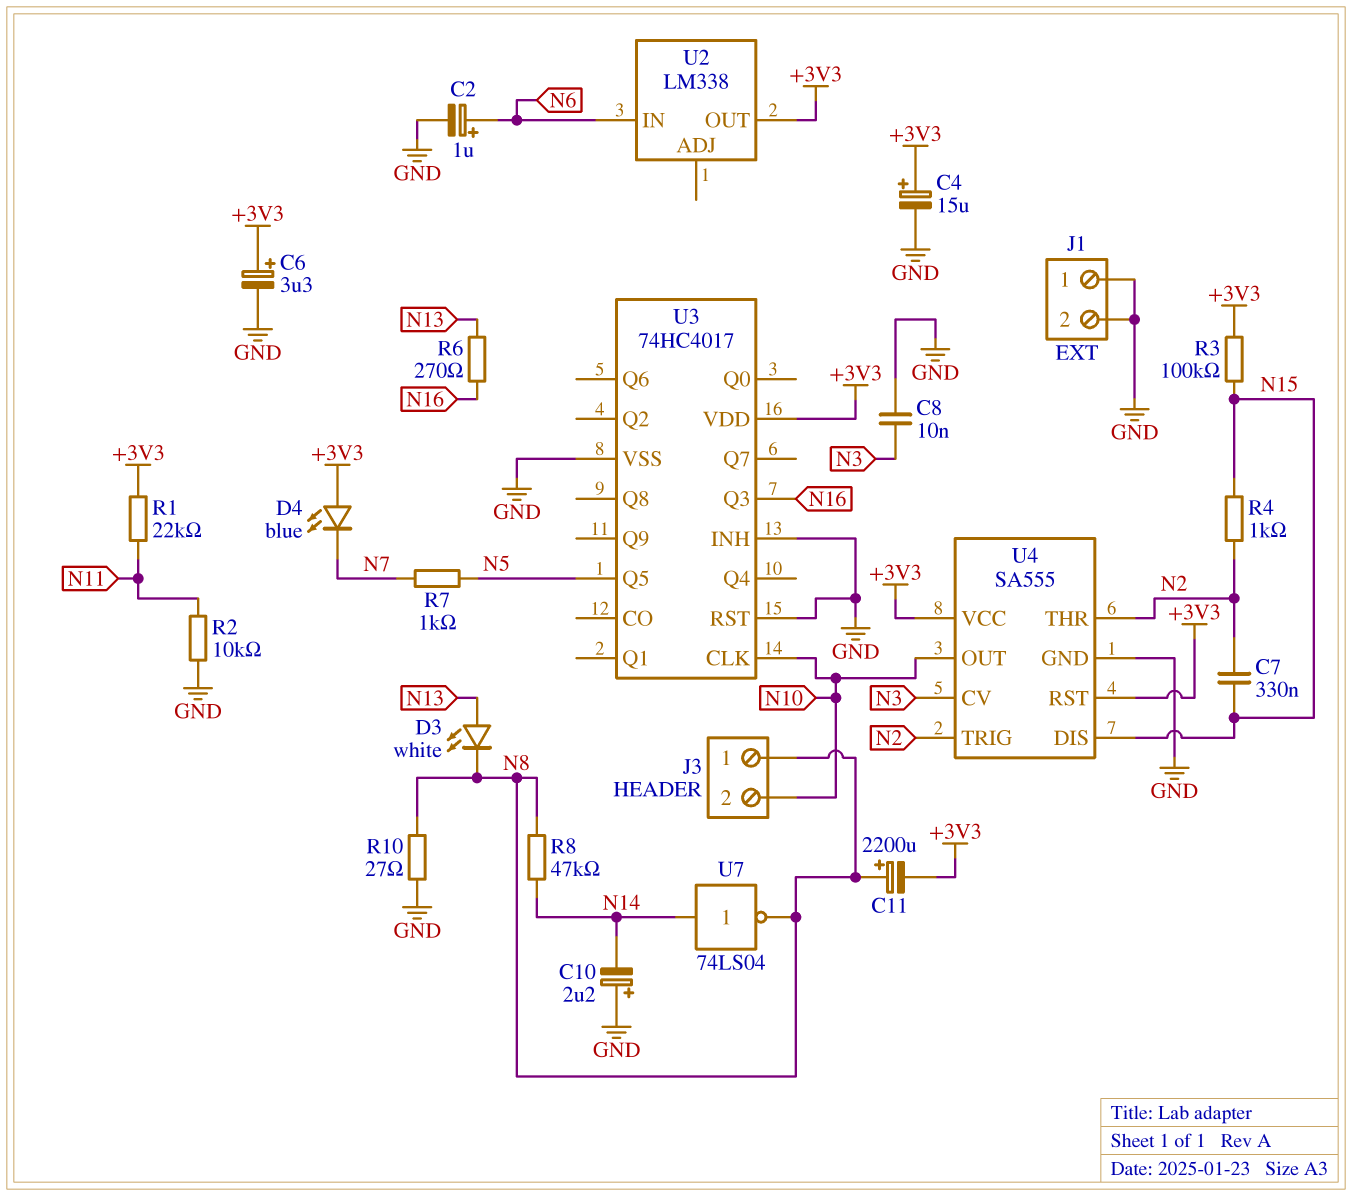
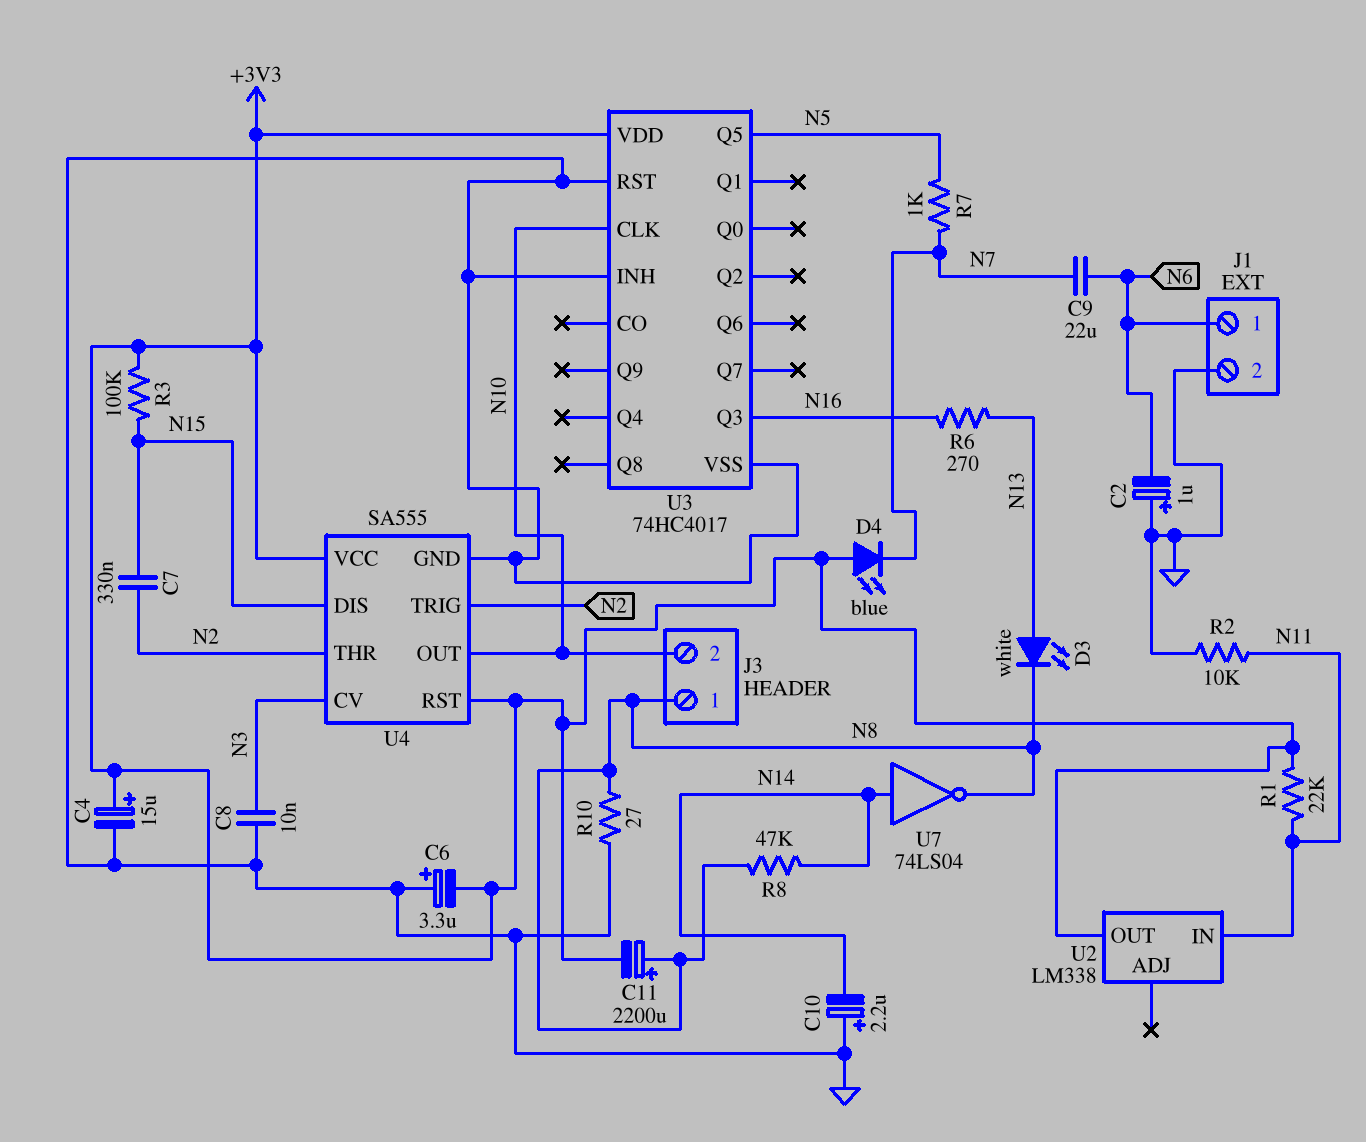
C2: 1uF (plus N6, minus GND) -> 1uF (plus GND, minus N6)
C6: 3.3uF (plus +3V3, minus GND) -> 3.3uF (plus GND, minus +3V3)
C9: none -> 22uF (N6, N7)
J1 pin 1: GND -> N6
R4: 1k (N2, N15) -> none
U2 pin IN: N6 -> N11

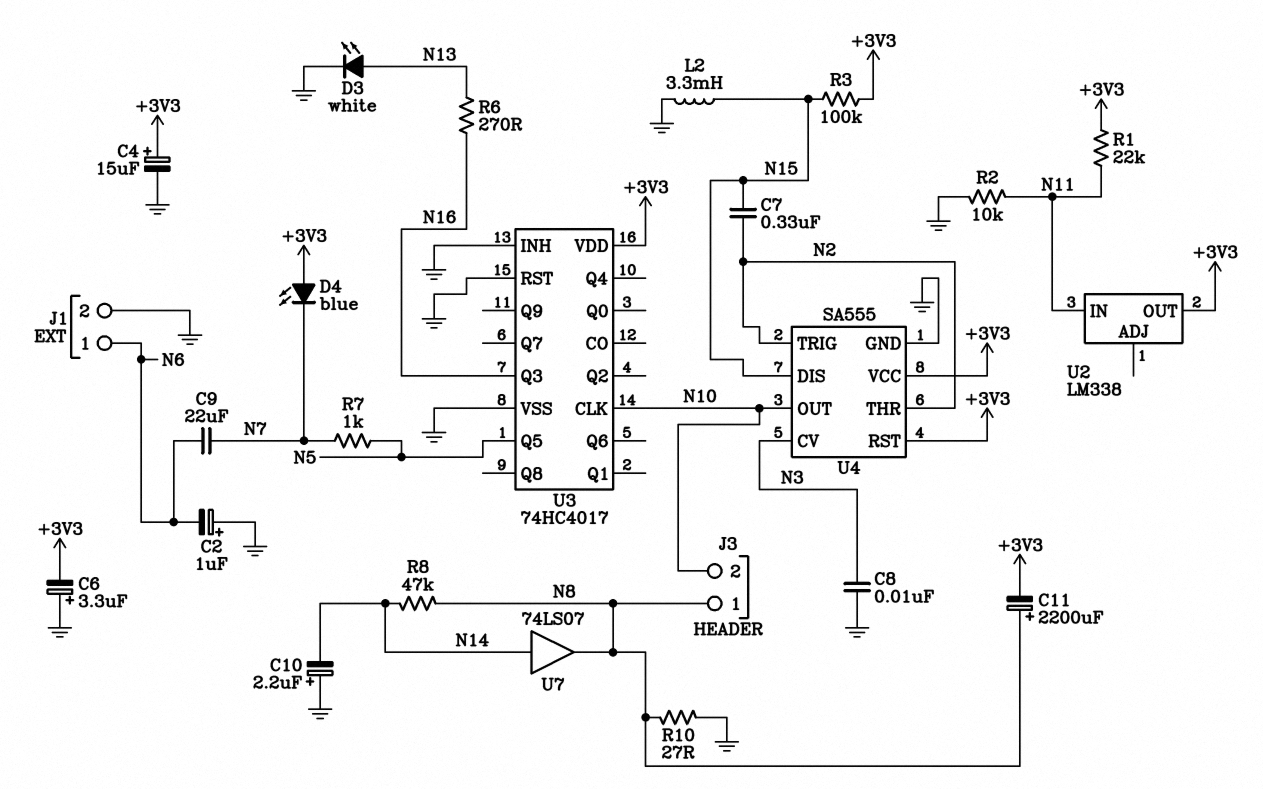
D3: LED white (A N13, K N8) -> LED white (A N13, K GND)
L2: none -> 3.3mH (GND, N15)
U7: NOT 74LS04 (in N14, out N8) -> buffer 74LS07 (in N14, out N8)

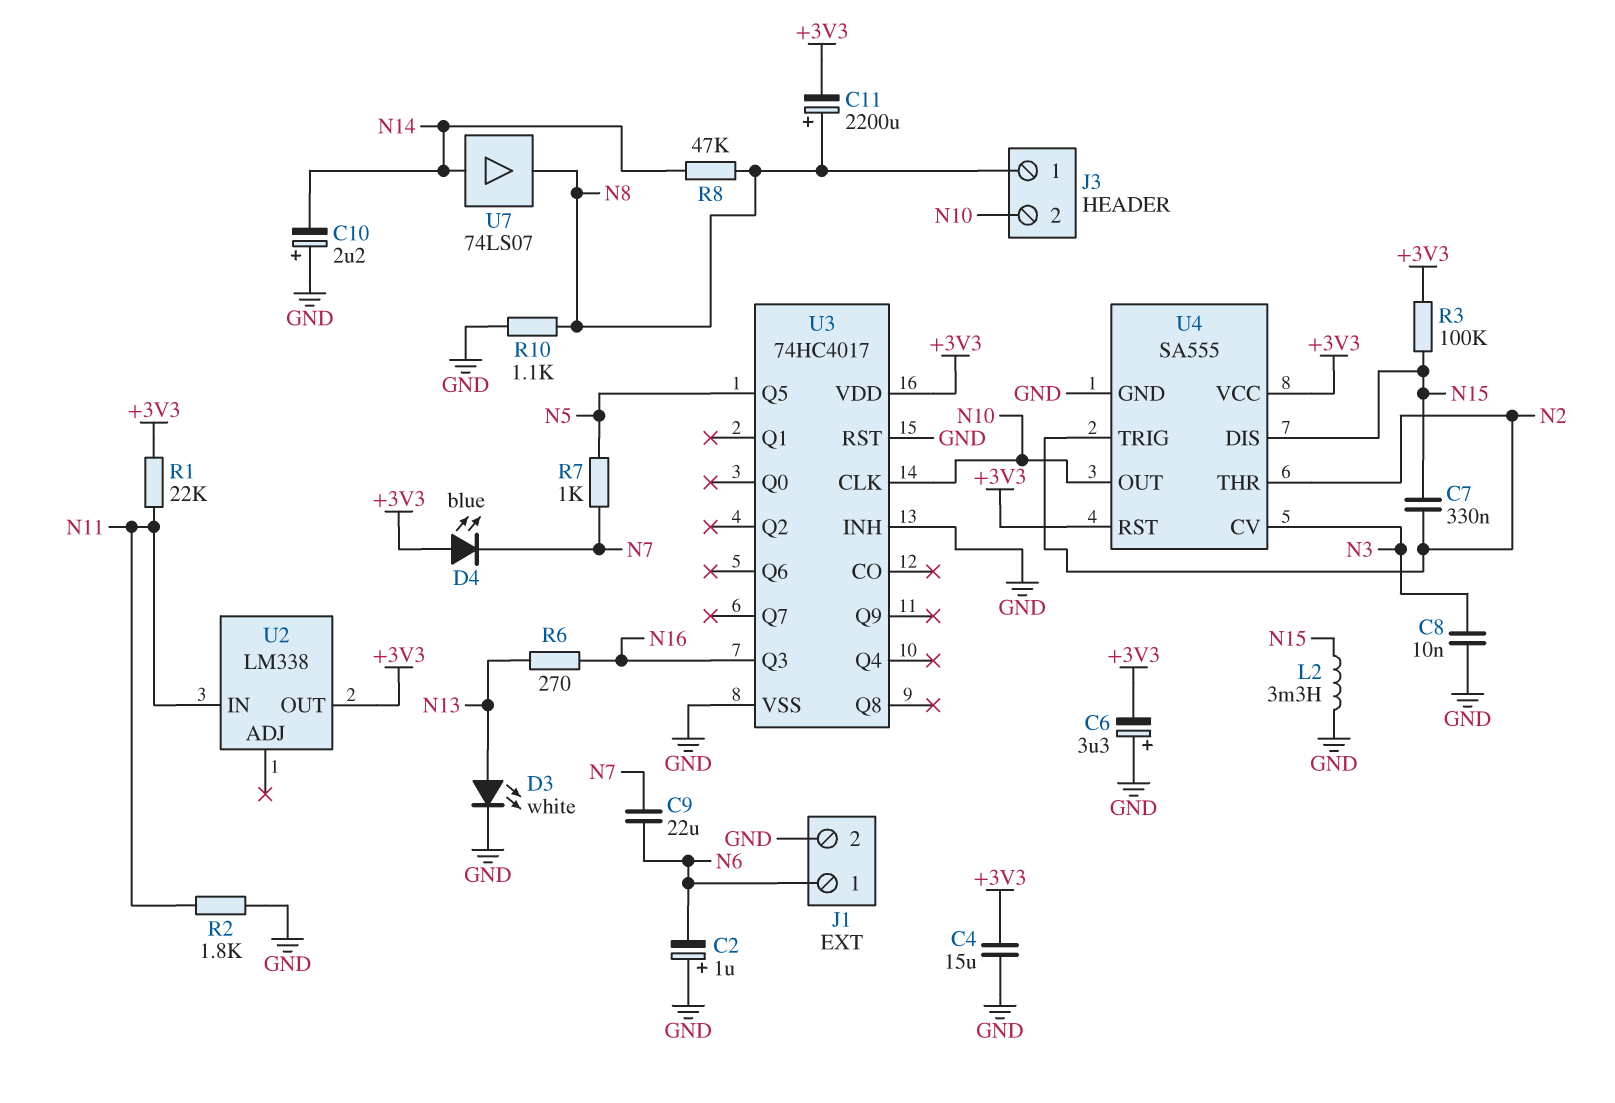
C4: 15uF (plus +3V3, minus GND) -> 15uF (+3V3, GND)
R2: 10k (GND, N11) -> 1.8k (GND, N11)
R10: 27 (GND, N8) -> 1.1k (GND, N8)

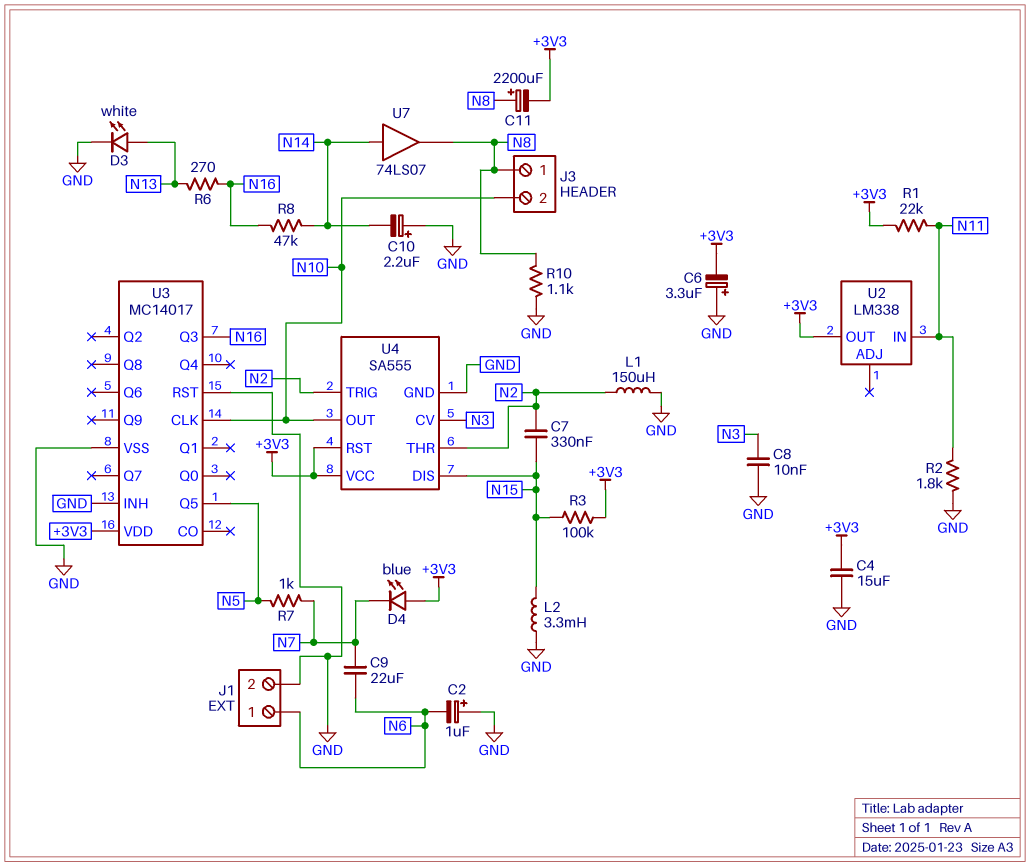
L1: none -> 150uH (GND, N2)
R8: 47k (N8, N14) -> 47k (N14, N16)
U3: 74HC4017 -> MC14017

